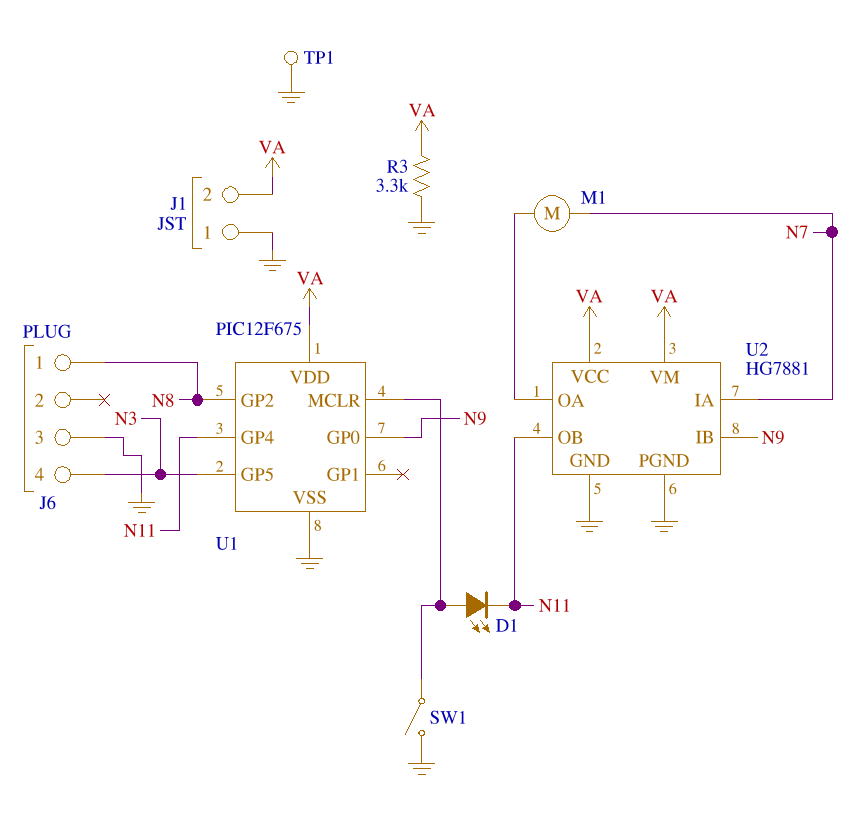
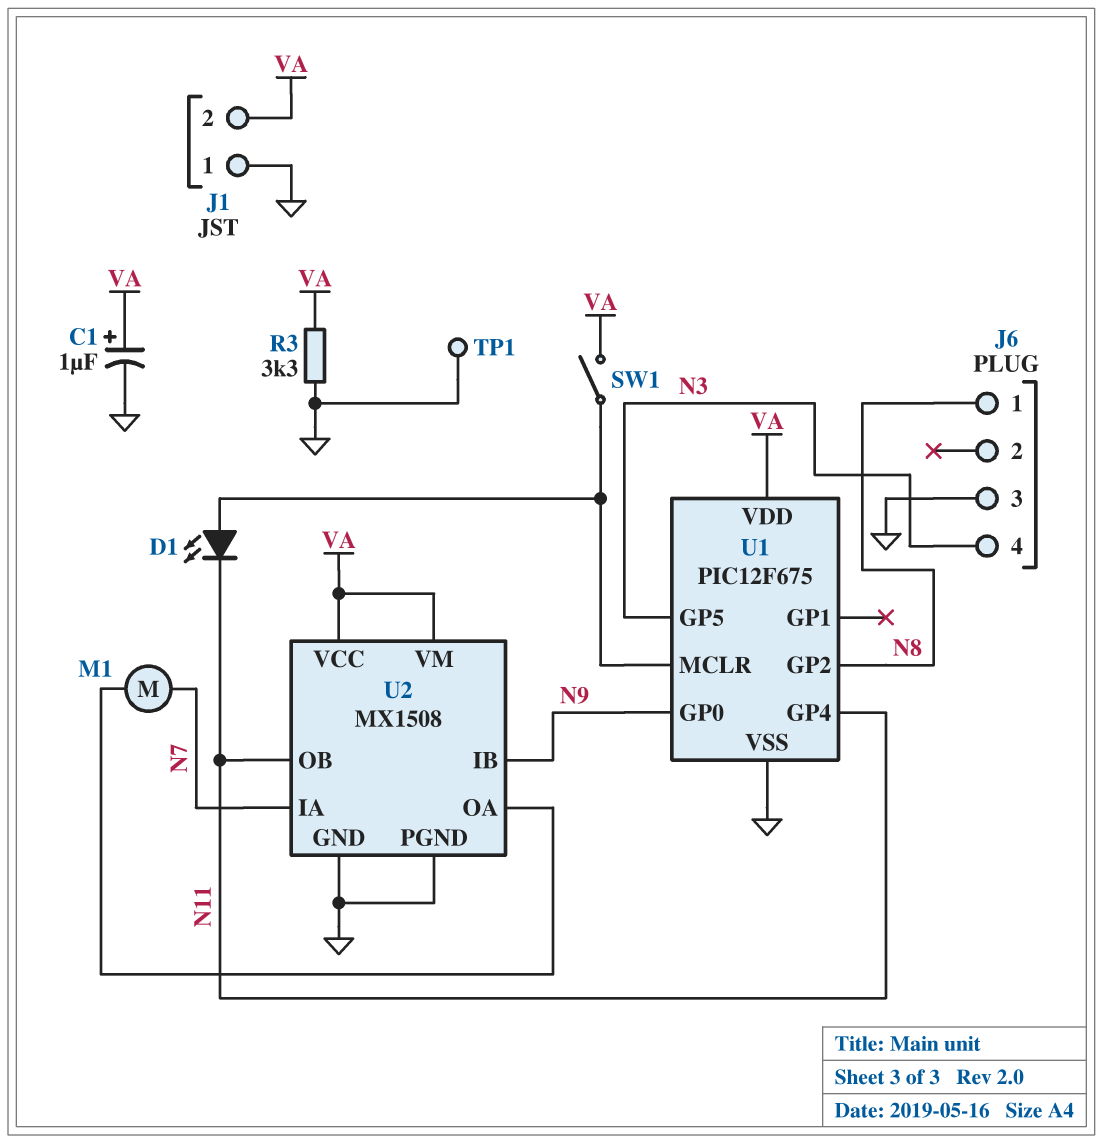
C1: none -> 1uF (plus VA, minus GND)
SW1: switch (GND, U1/MCLR) -> switch (U1/MCLR, VA)
U2: HG7881 -> MX1508

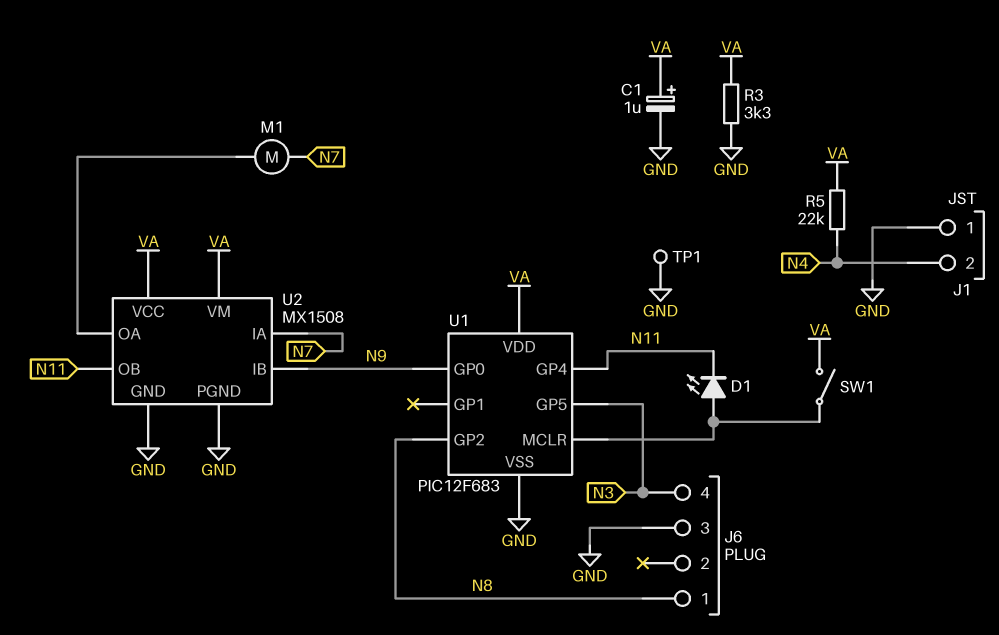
J1 pin 2: VA -> N4
R5: none -> 22k (N4, VA)
U1: PIC12F675 -> PIC12F683

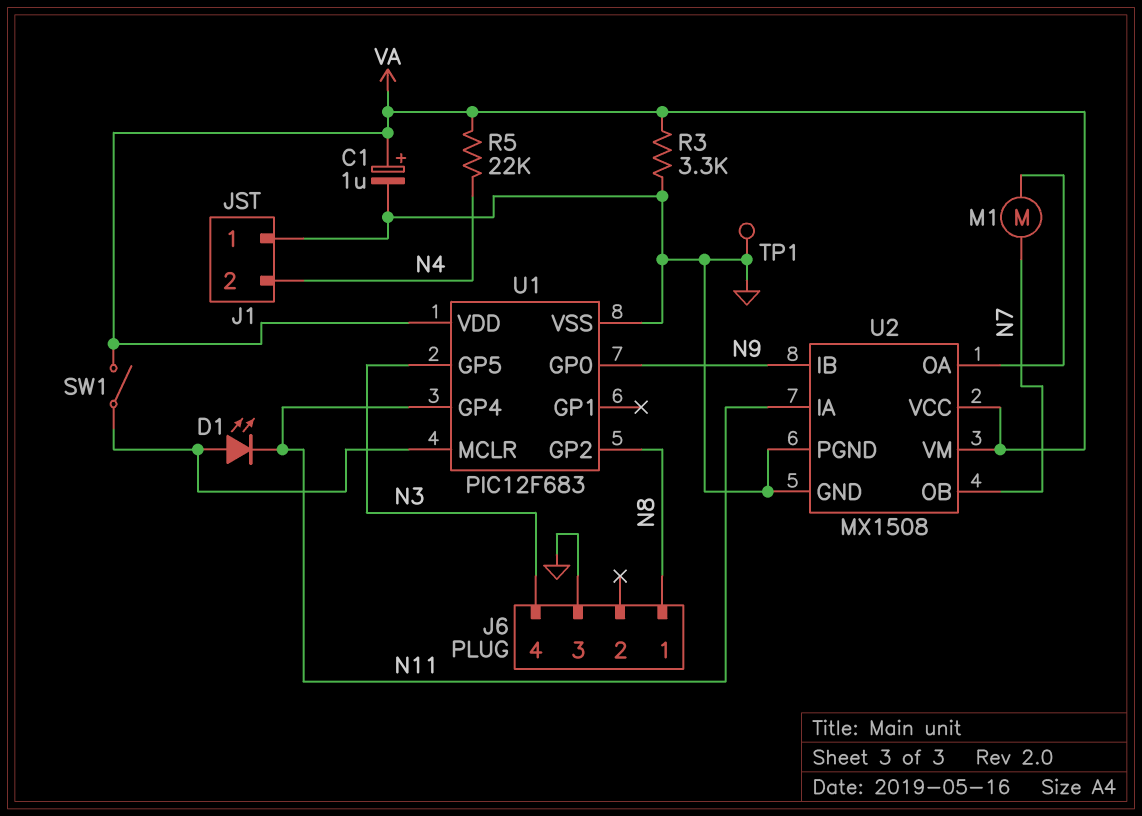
U2 pin IA: N7 -> N11
U2 pin OB: N11 -> N7

